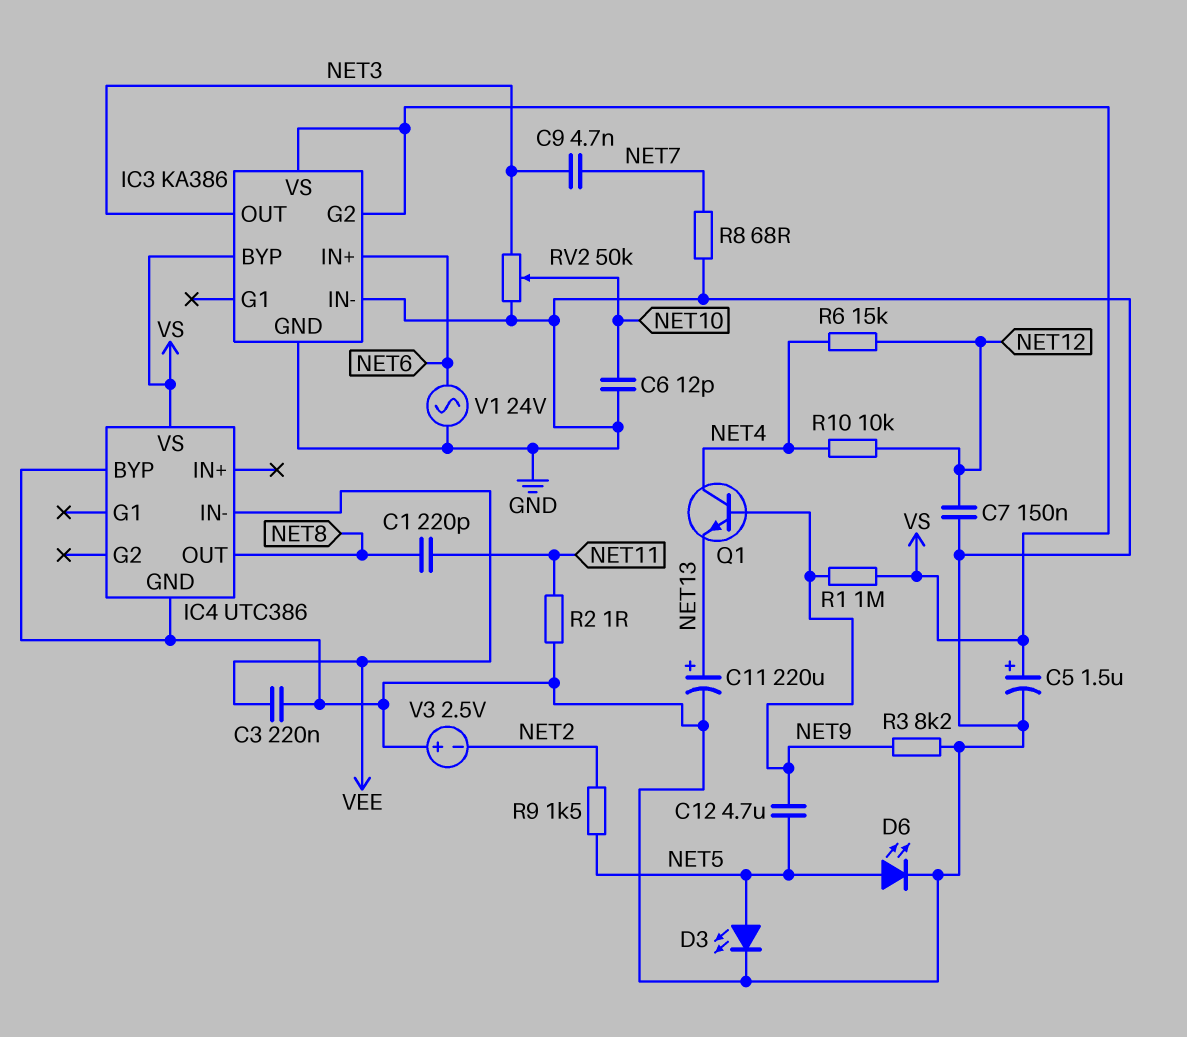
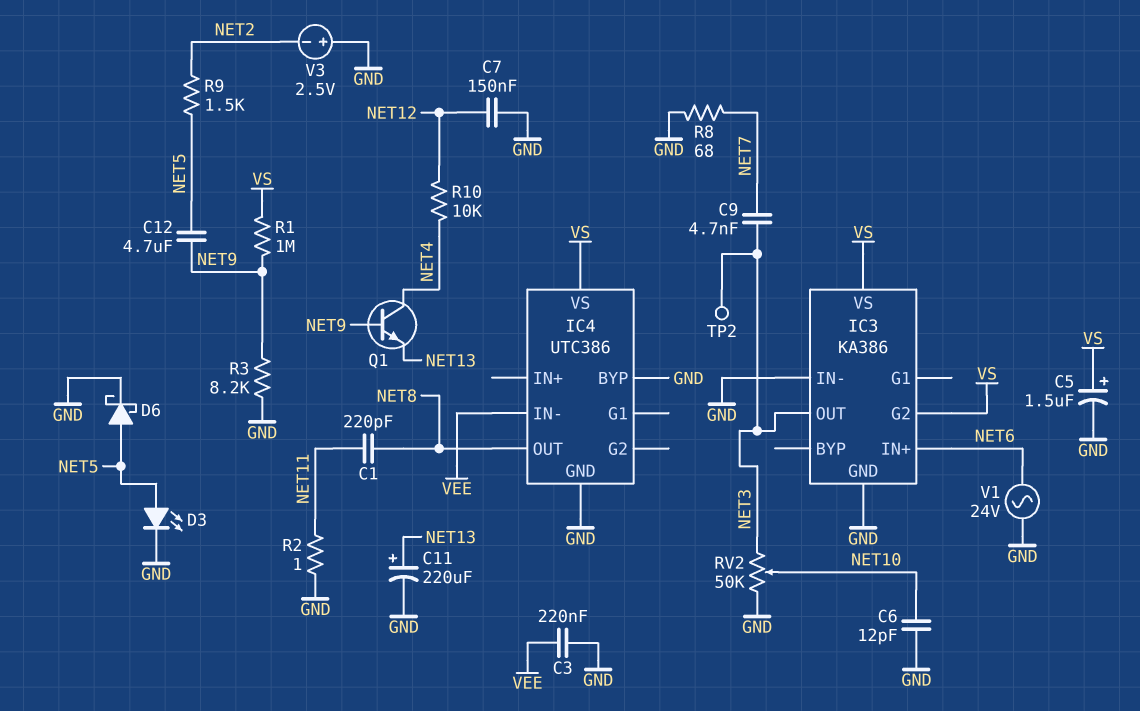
D6: LED (A NET5, K GND) -> schottky (A NET5, K GND)
IC3 pin BYP: VS -> none
R6: 15k (NET4, NET12) -> none
TP2: none -> test point (NET3)

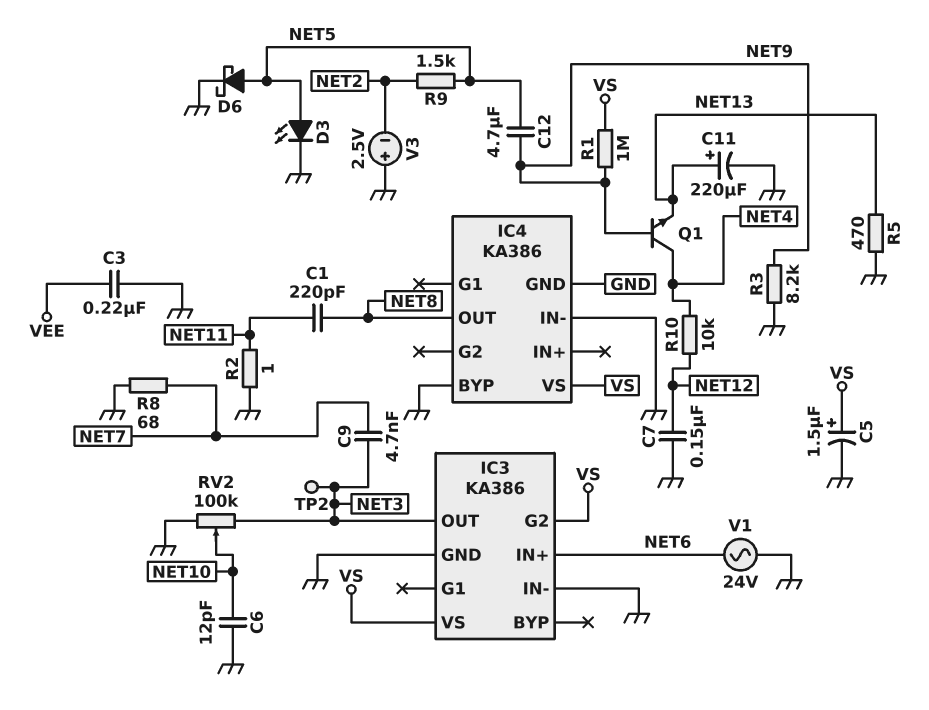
IC4: UTC386 -> KA386
IC4 pin IN-: VEE -> GND
R5: none -> 470 (GND, NET13)
RV2: 50k (GND, NET3, wiper NET10) -> 100k (GND, NET3, wiper NET10)

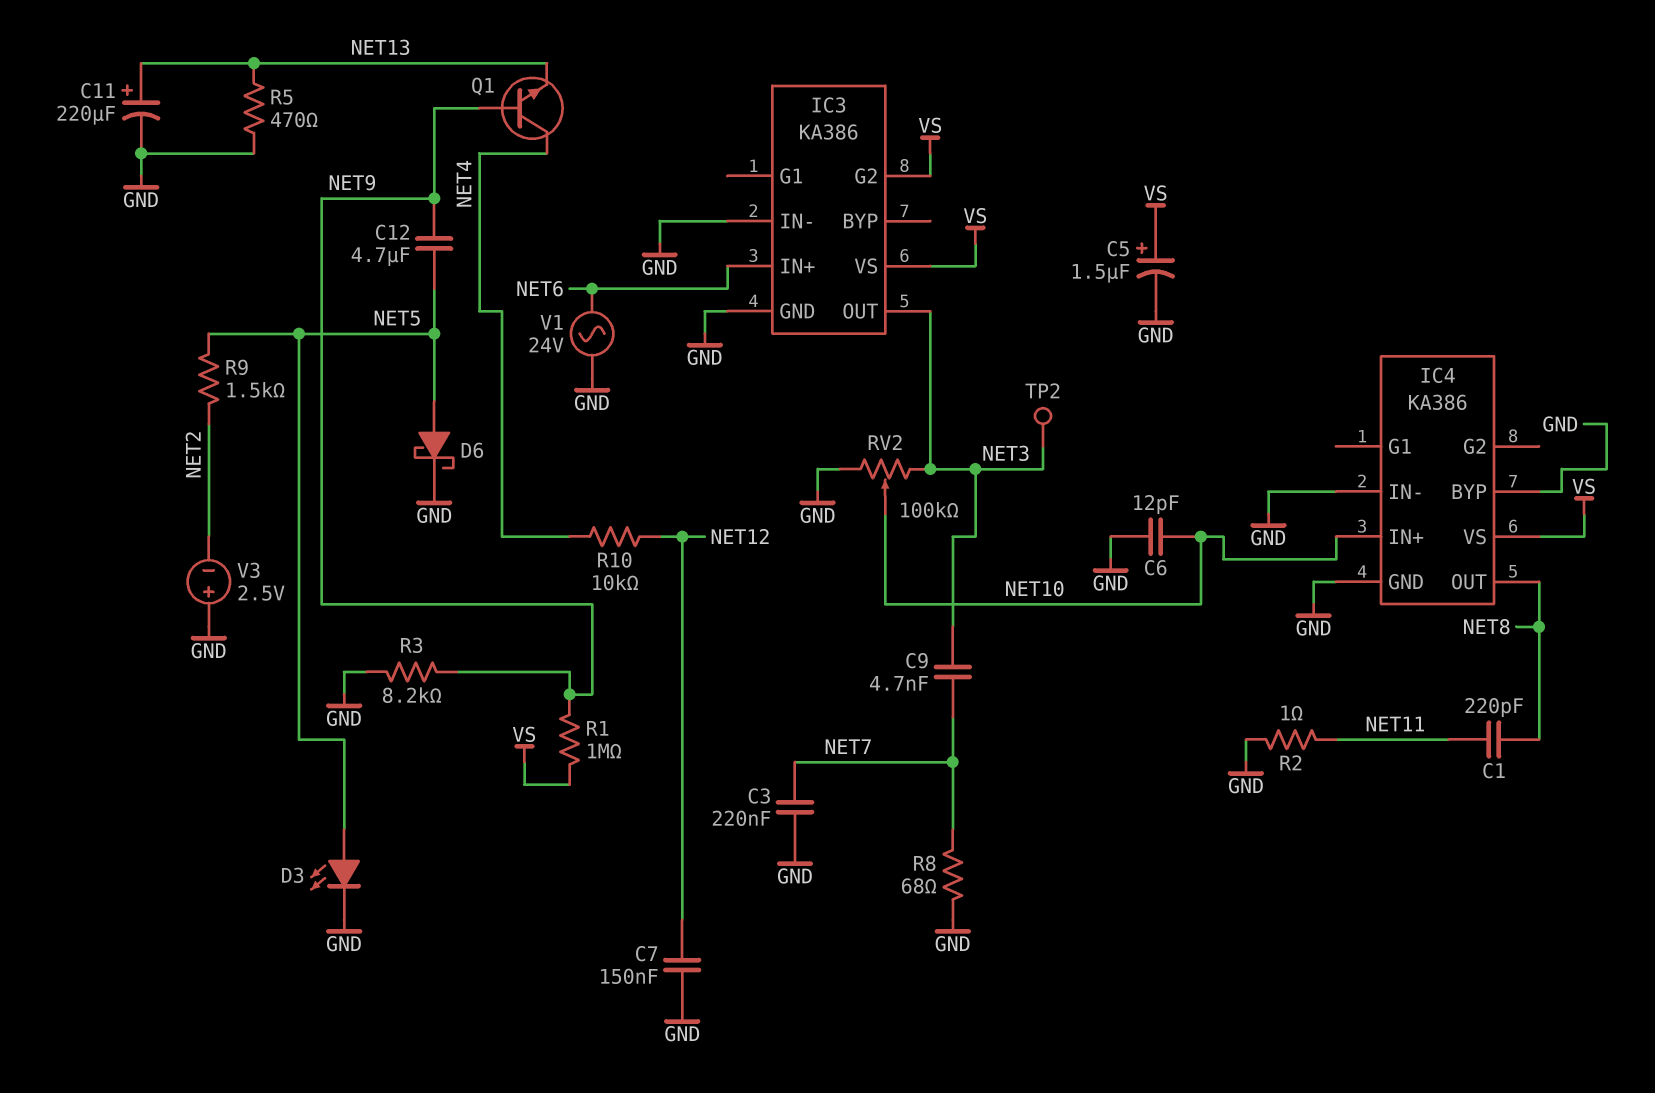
C3: 220nF (GND, VEE) -> 220nF (GND, NET7)
IC4 pin IN+: none -> NET10

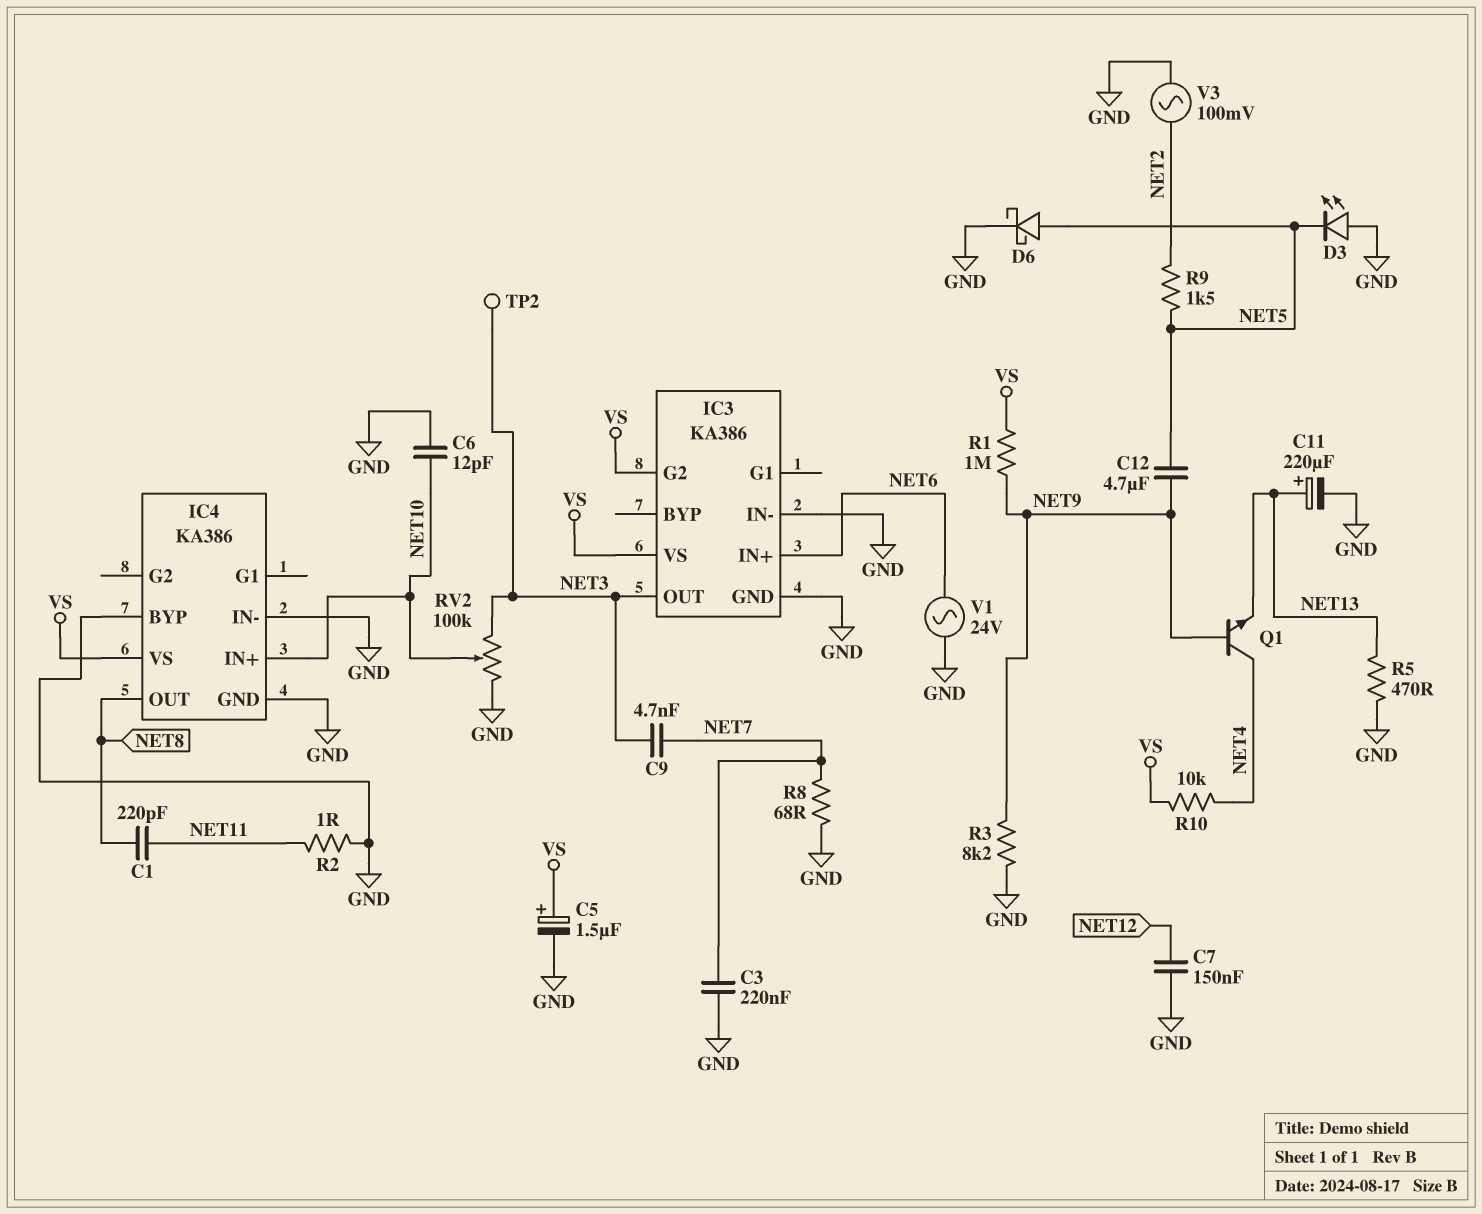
D3: LED (A NET5, K GND) -> LED (A GND, K NET5)
R10: 10k (NET4, NET12) -> 10k (NET4, VS)
V3: 2.5V (plus GND, minus NET2) -> AC 100mV (GND, NET2)

